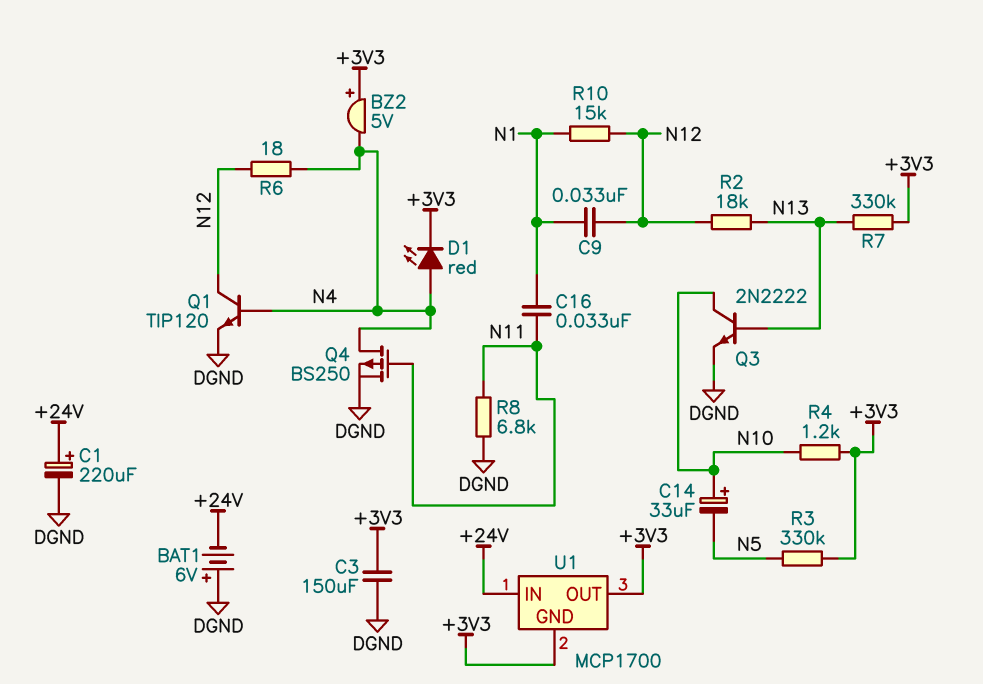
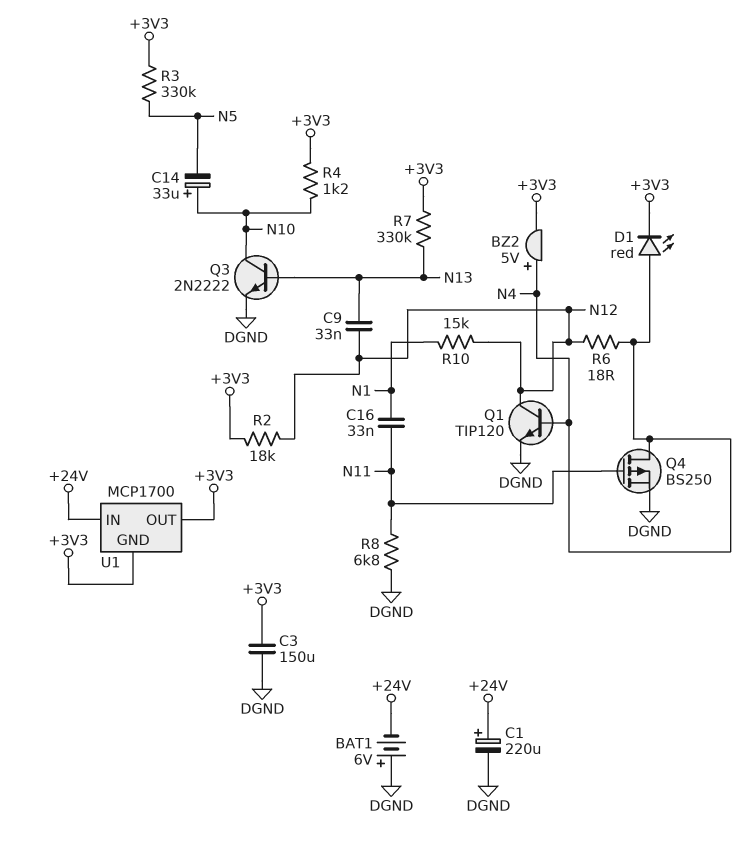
BZ2: buzzer 5V (plus +3V3, minus N4) -> buzzer 5V (plus N4, minus +3V3)
C9: 33nF (N1, N12) -> 33nF (N12, N13)
R2: 18k (N12, N13) -> 18k (+3V3, N12)

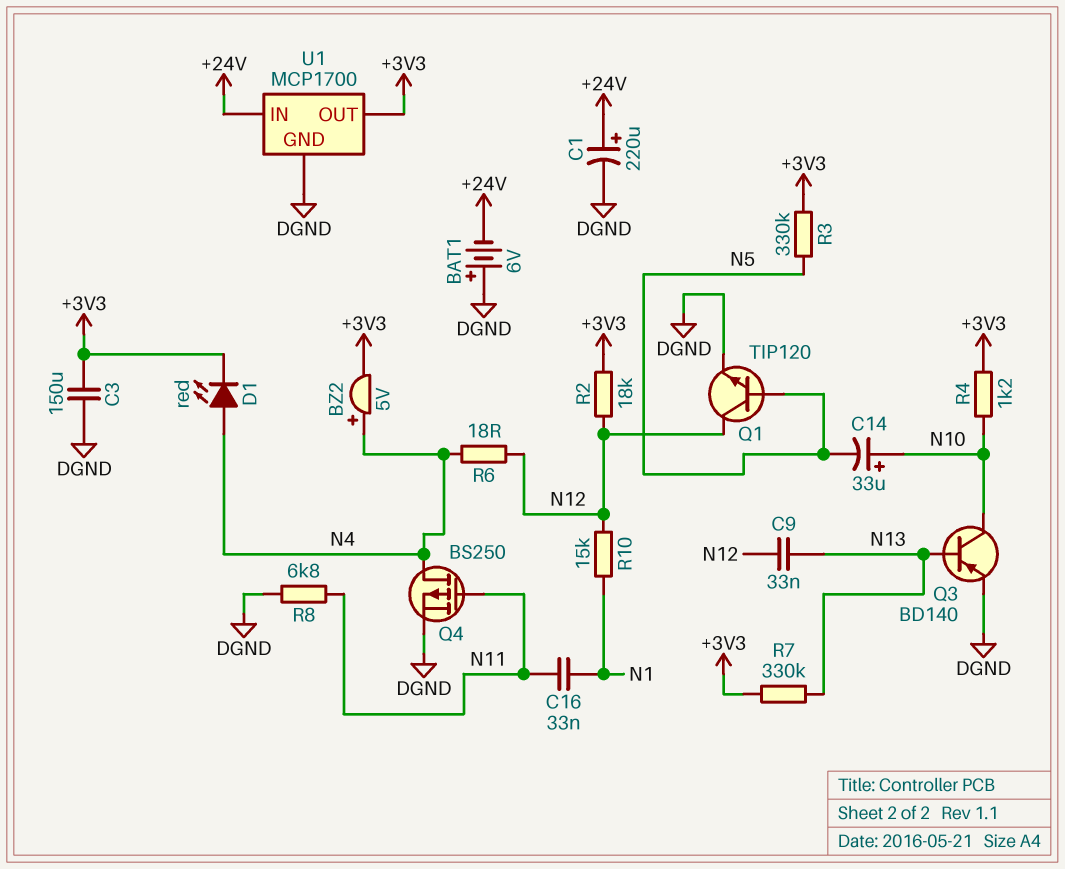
Q1: NPN TIP120 (B N4, C N12, E DGND) -> NPN TIP120 (B N5, C N12, E DGND)
Q3: NPN 2N2222 (B N13, C N10, E DGND) -> PNP BD140 (B N13, C N10, E DGND)
U1 pin GND: +3V3 -> DGND

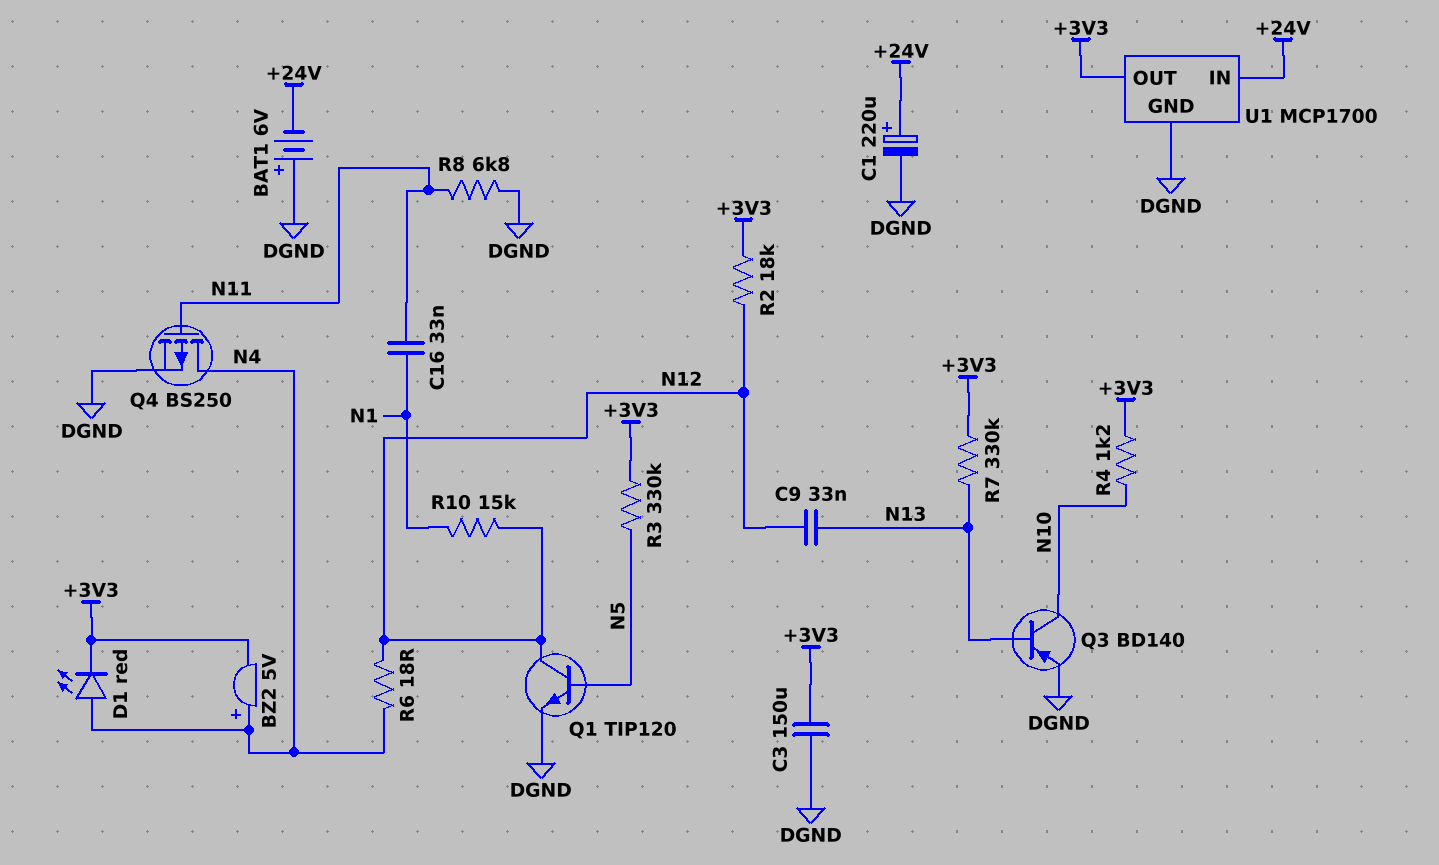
C14: 33uF (plus N10, minus N5) -> none

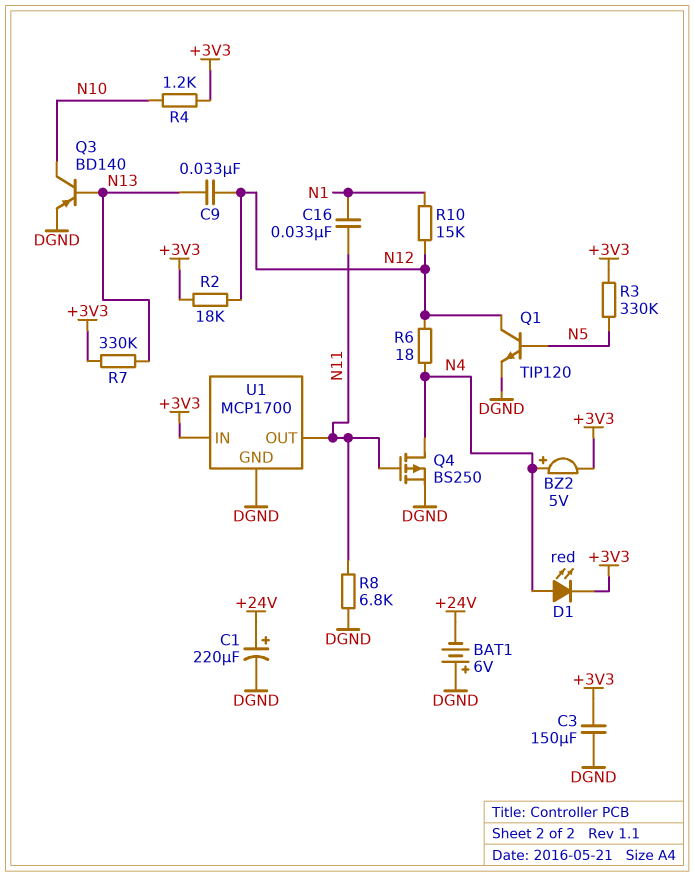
U1 pin IN: +24V -> +3V3
U1 pin OUT: +3V3 -> N11

